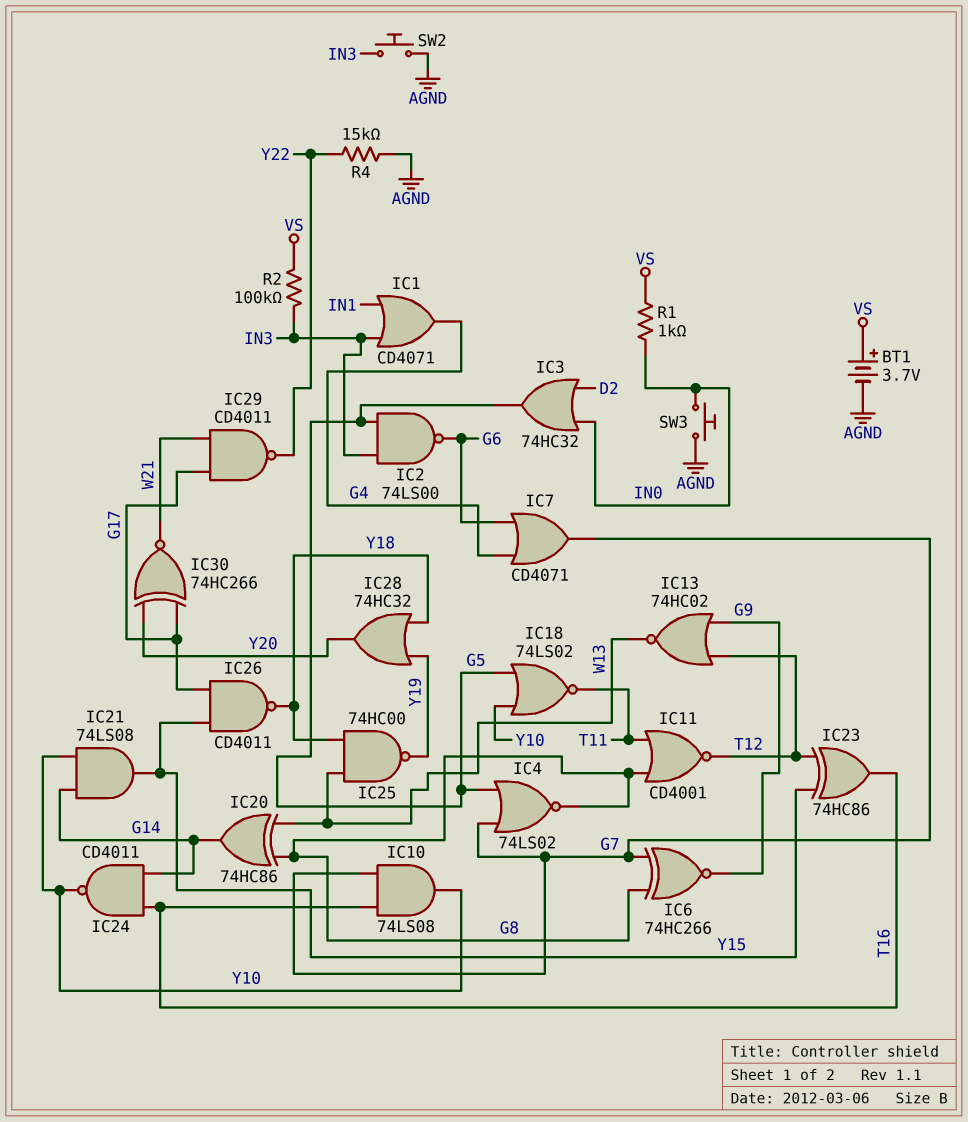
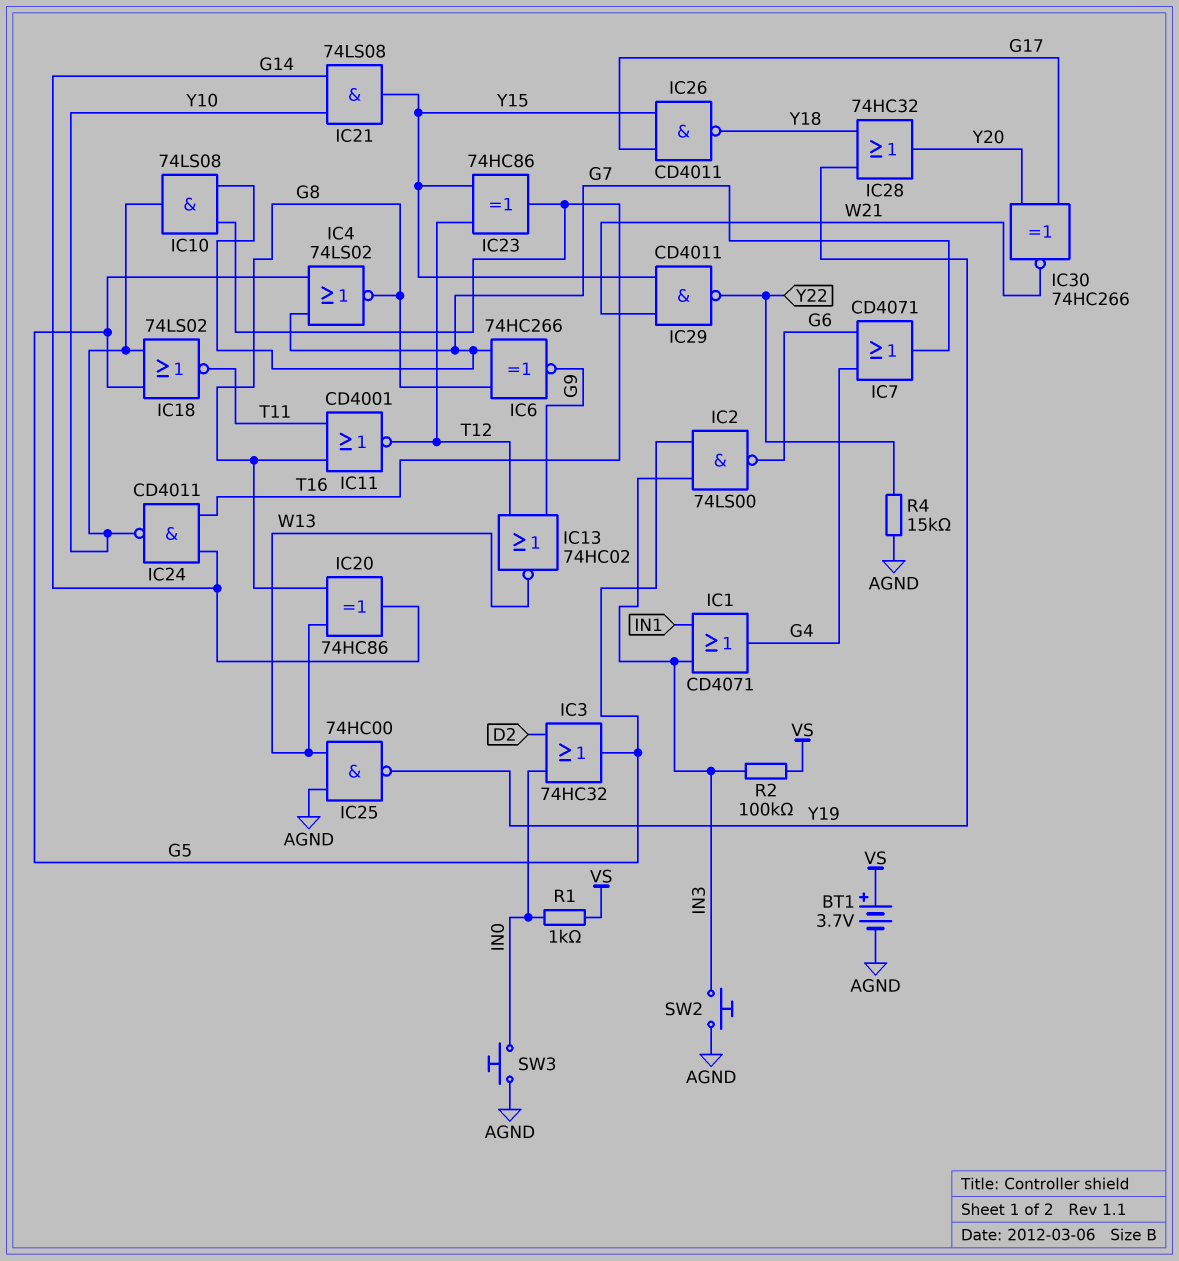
IC25: NAND 74HC00 (in W13, in Y18, out Y19) -> NAND 74HC00 (in AGND, in W13, out Y19)
IC29: NAND CD4011 (in G17, in W21, out Y22) -> NAND CD4011 (in W21, in Y15, out Y22)

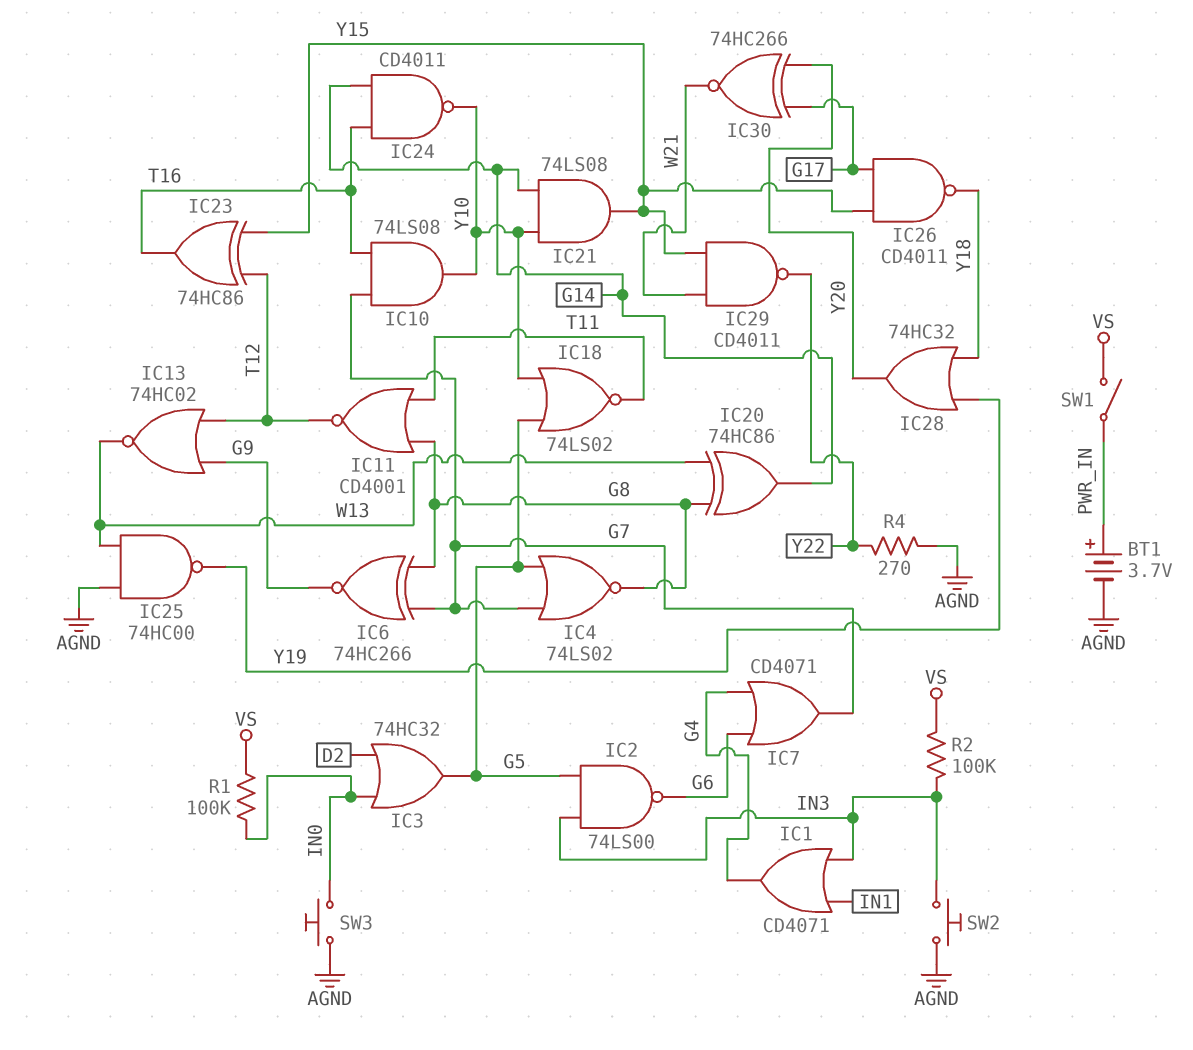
BT1: 3.7V (plus VS, minus AGND) -> 3.7V (plus PWR_IN, minus AGND)
R1: 1k (IN0, VS) -> 100k (IN0, VS)
R4: 15k (AGND, Y22) -> 270 (AGND, Y22)
SW1: none -> switch (PWR_IN, VS)

